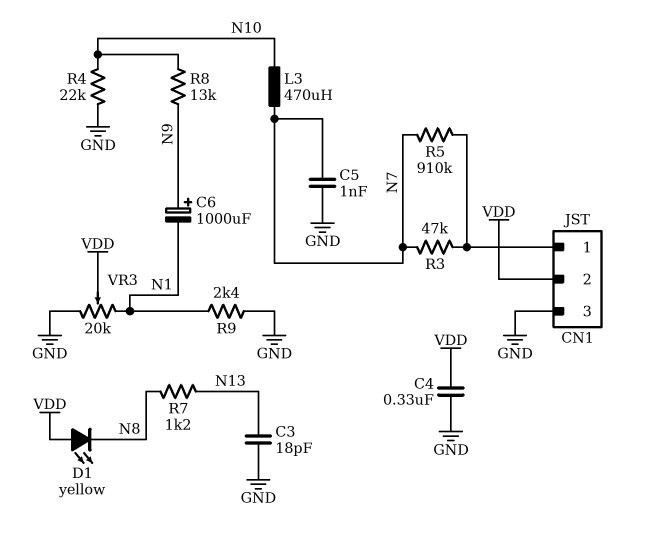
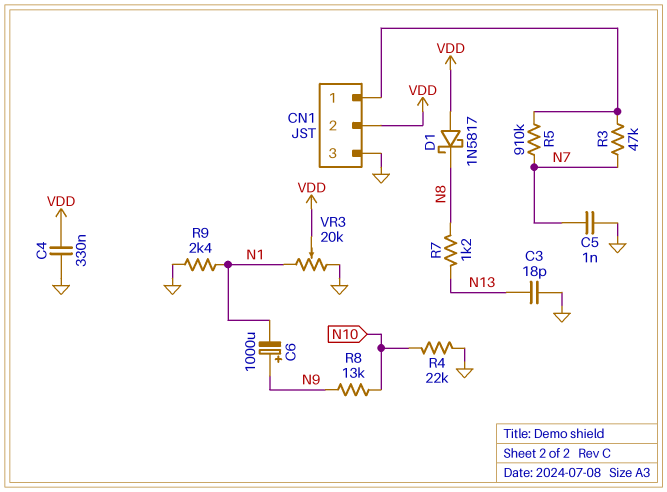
D1: LED yellow (A VDD, K N8) -> schottky 1N5817 (A VDD, K N8)
L3: 470uH (N7, N10) -> none

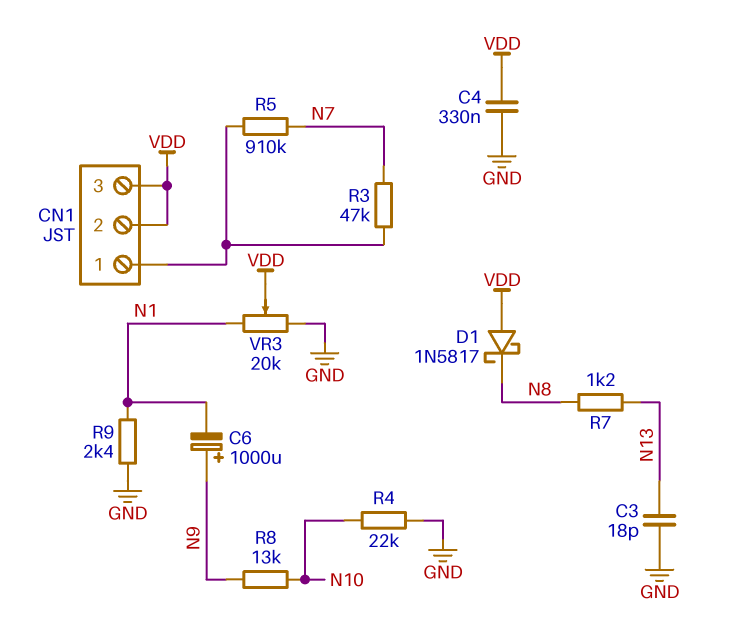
C5: 1nF (GND, N7) -> none
CN1 pin 3: GND -> VDD

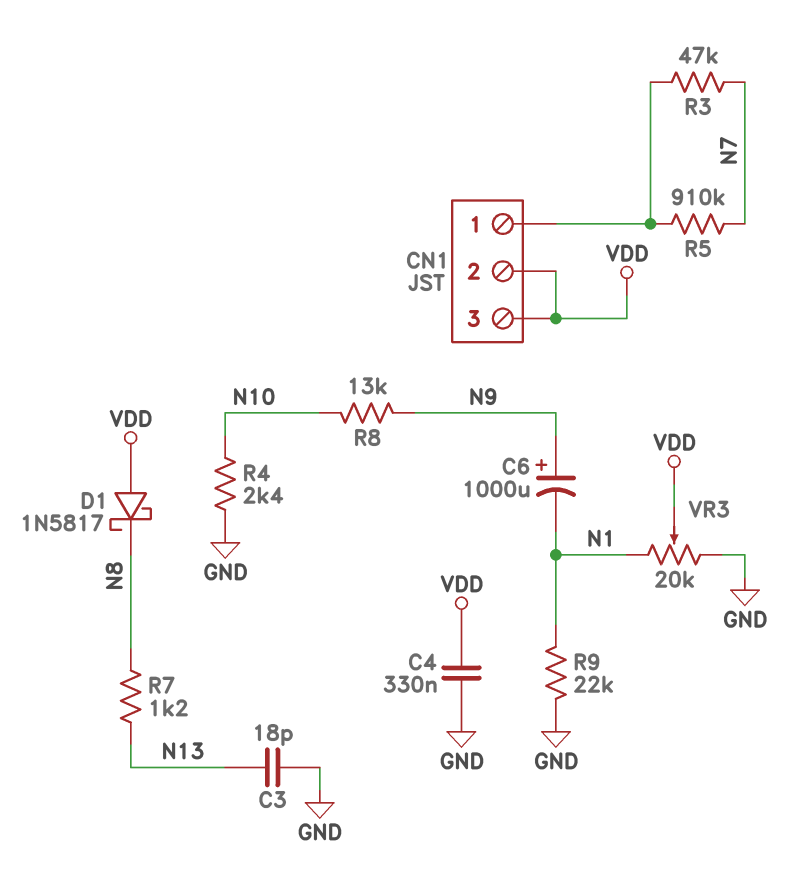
R4: 22k (GND, N10) -> 2.4k (GND, N10)
R9: 2.4k (GND, N1) -> 22k (GND, N1)

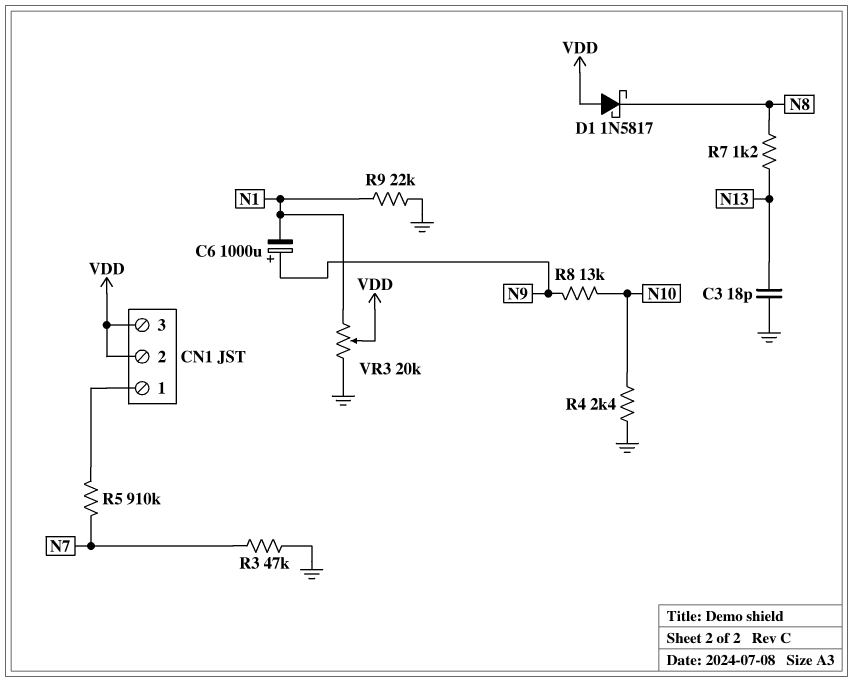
C4: 330nF (GND, VDD) -> none
R3: 47k (CN1/1, N7) -> 47k (GND, N7)

